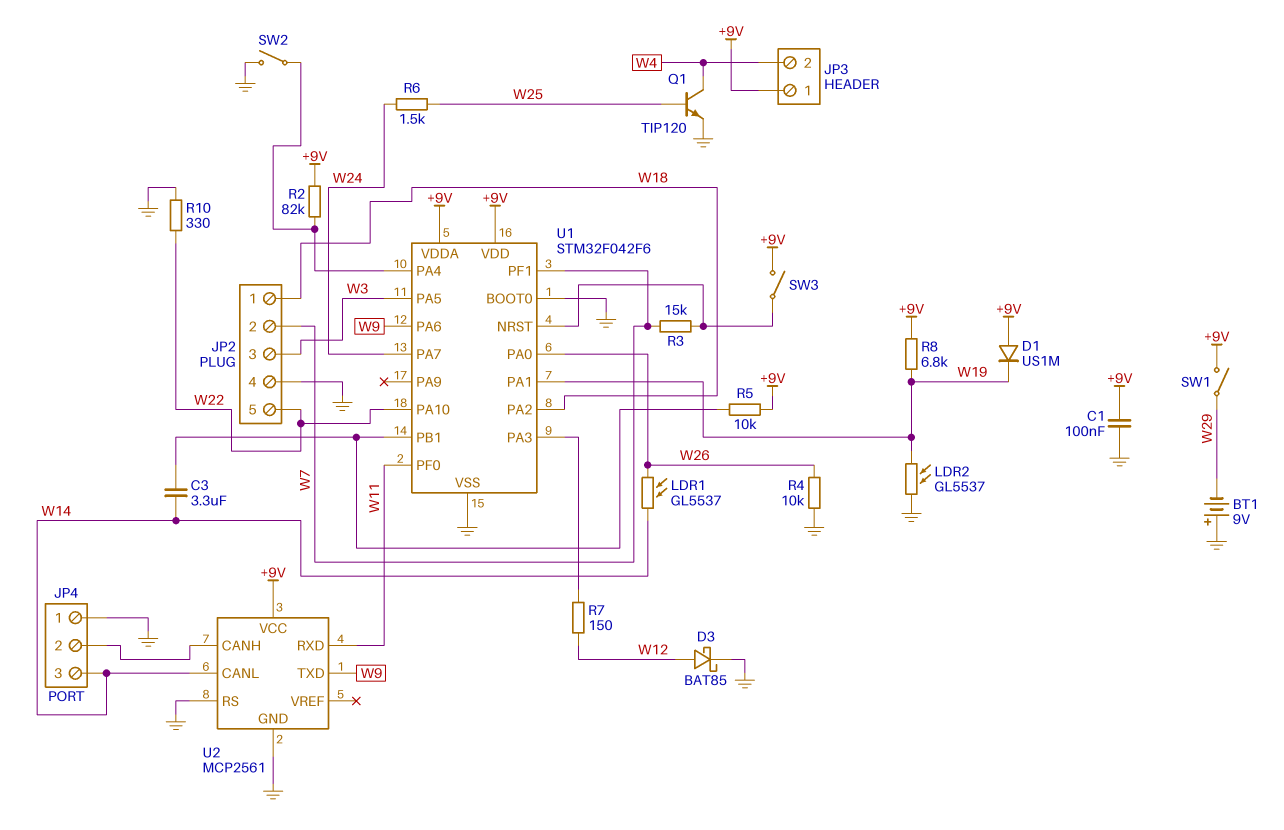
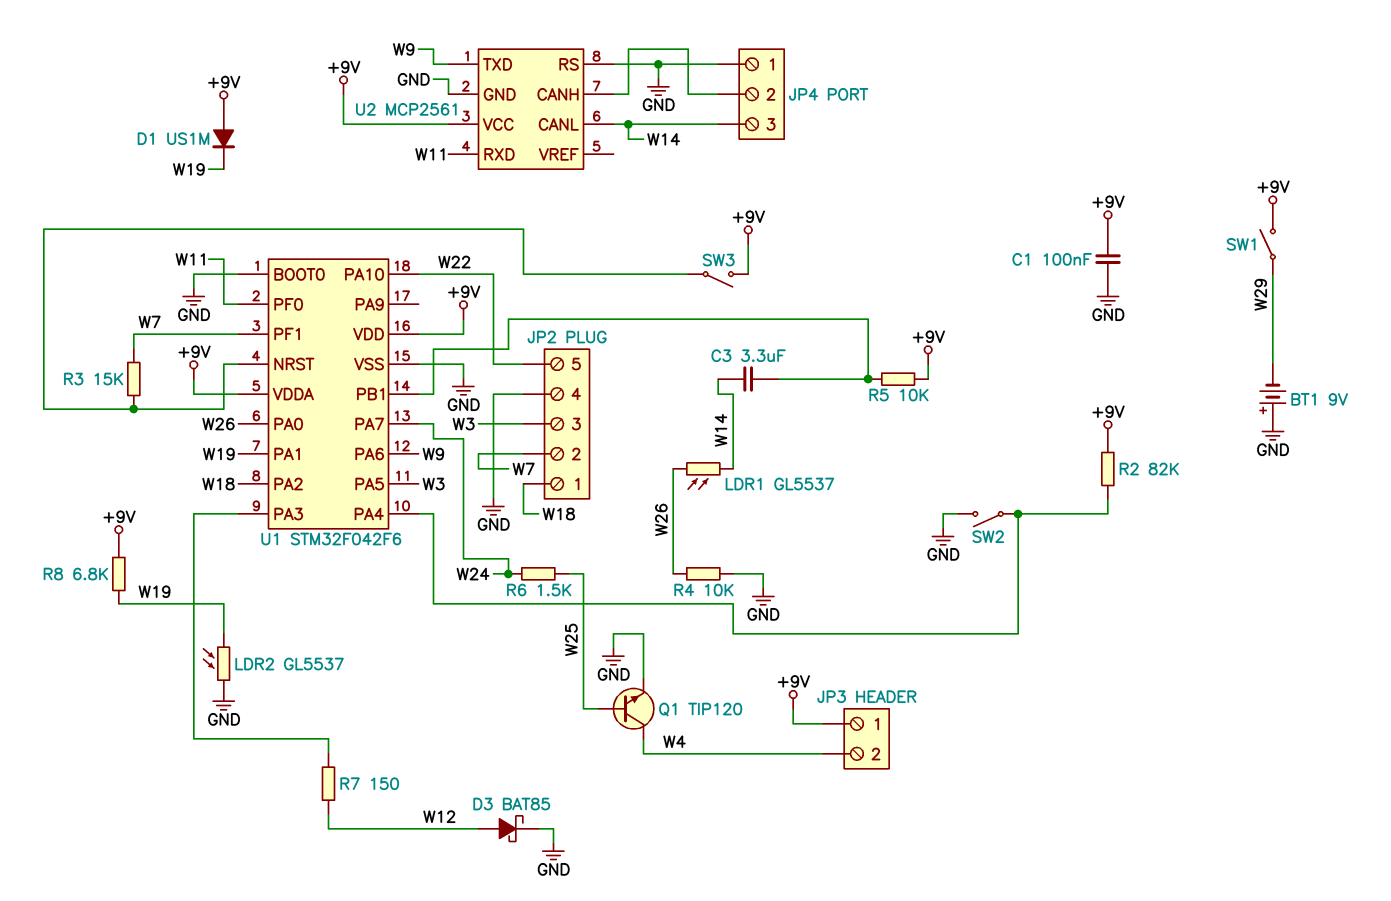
R10: 330 (GND, W22) -> none

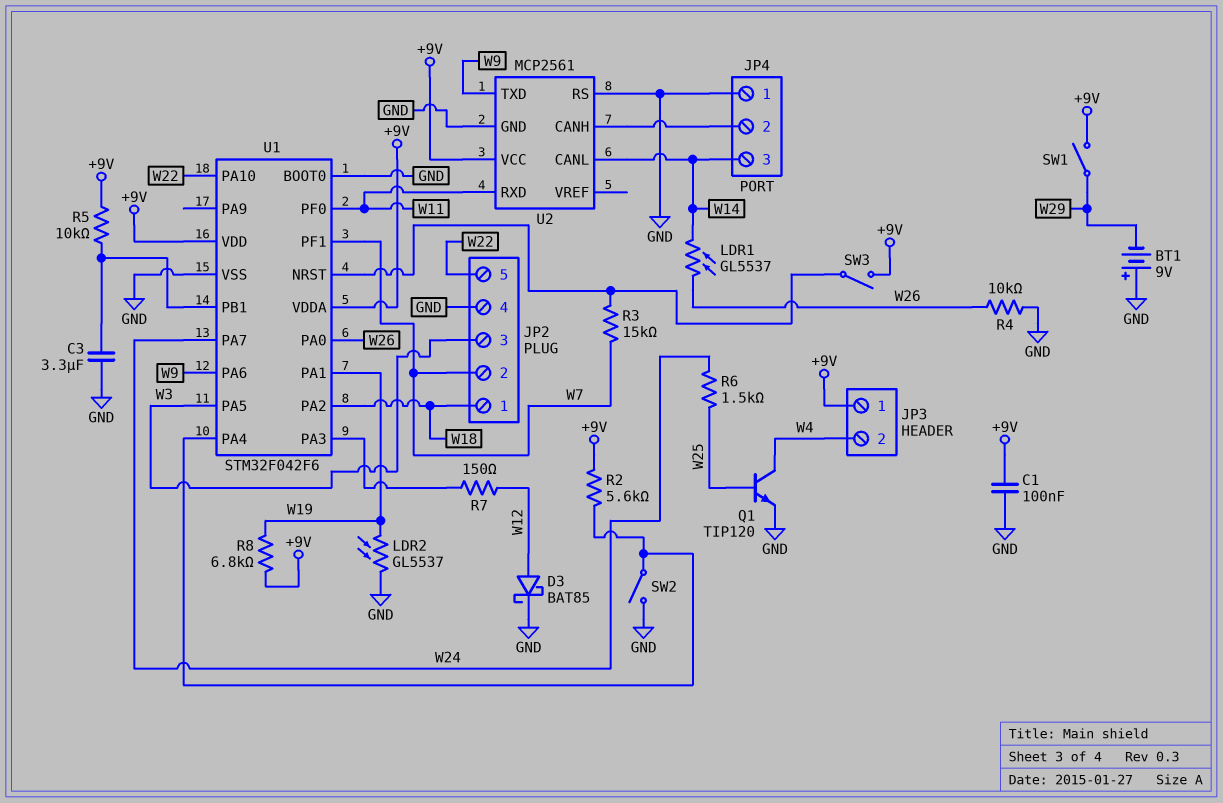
C3: 3.3uF (U1/PB1, W14) -> 3.3uF (GND, U1/PB1)
D1: diode US1M (A +9V, K W19) -> none
R2: 82k (+9V, U1/PA4) -> 5.6k (+9V, U1/PA4)

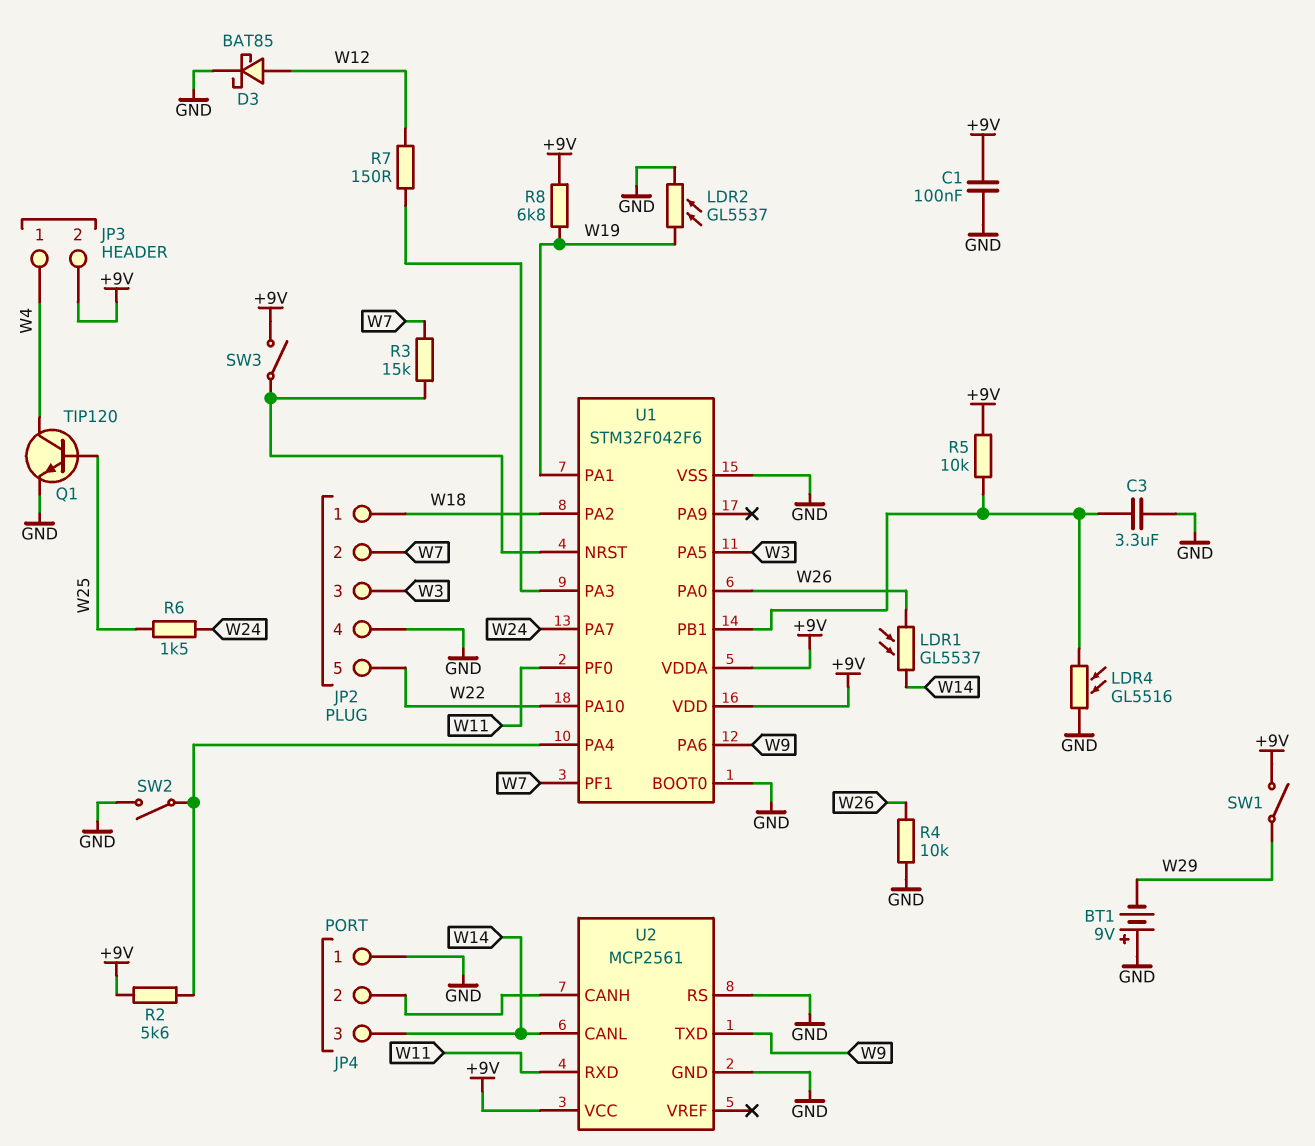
JP3 pin 1: +9V -> W4
JP3 pin 2: W4 -> +9V
LDR4: none -> GL5516 (GND, U1/PB1)

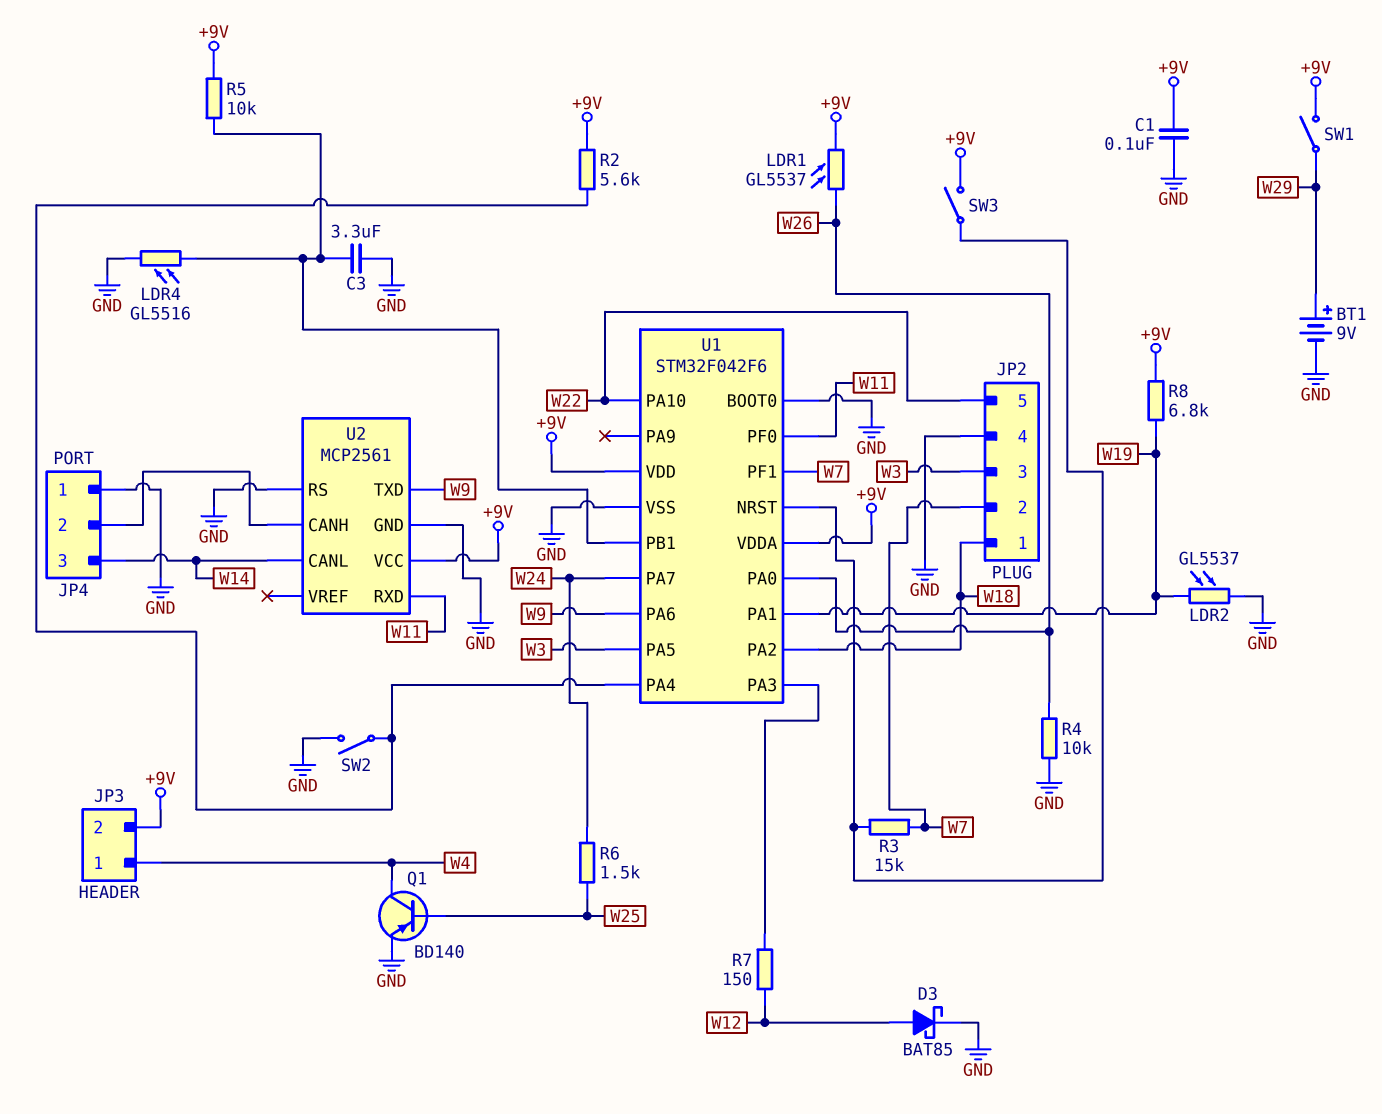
BT1: 9V (plus GND, minus W29) -> 9V (plus W29, minus GND)
LDR1: GL5537 (W14, W26) -> GL5537 (+9V, W26)
Q1: NPN TIP120 (B W25, C W4, E GND) -> PNP BD140 (B W25, C W4, E GND)

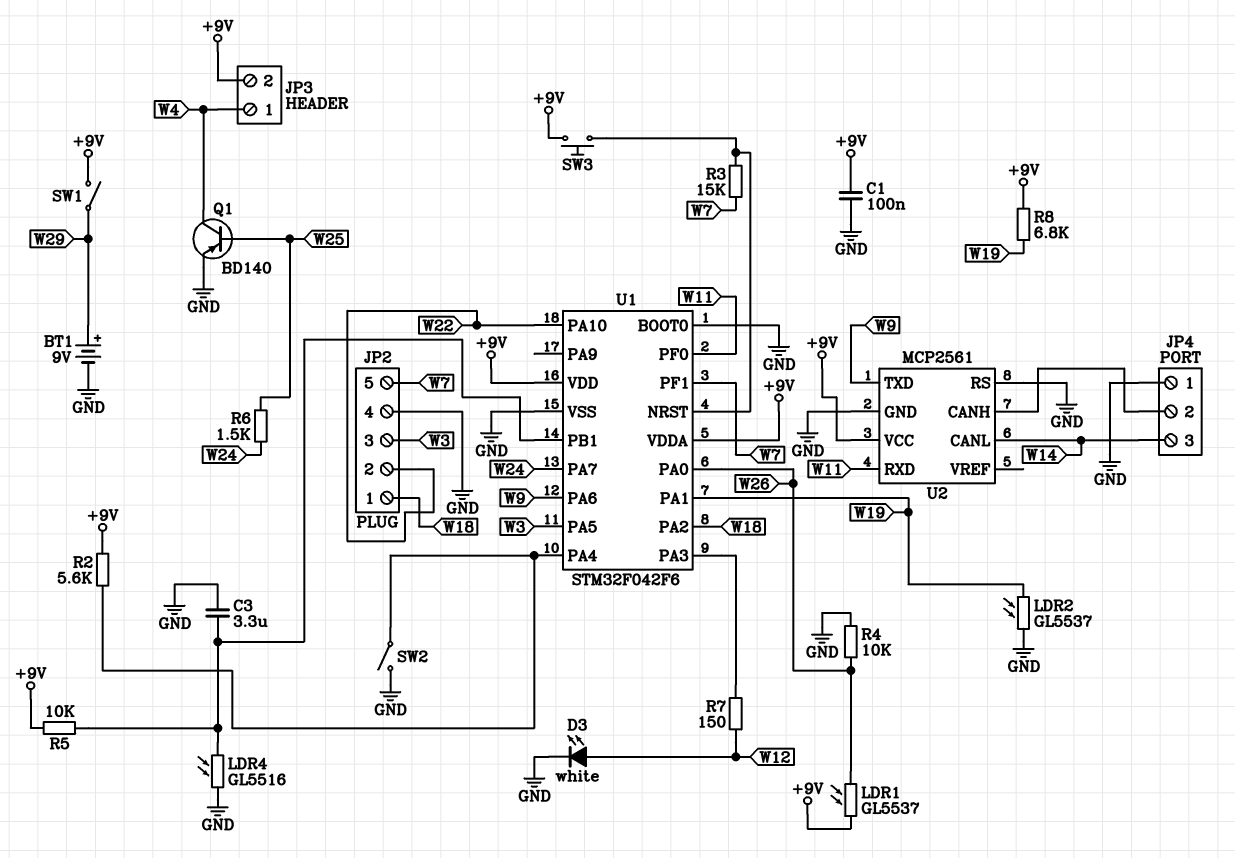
D3: schottky BAT85 (A W12, K GND) -> LED white (A W12, K GND)
JP2 pin 2: W7 -> W22
JP2 pin 5: W22 -> W7
SW3: switch (+9V, U1/NRST) -> button (+9V, U1/NRST)

